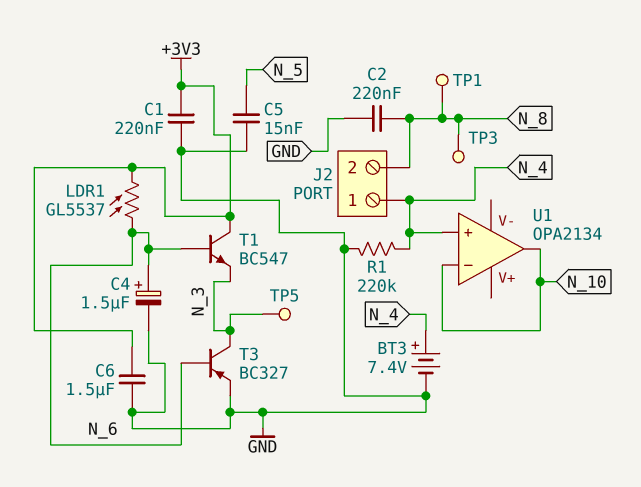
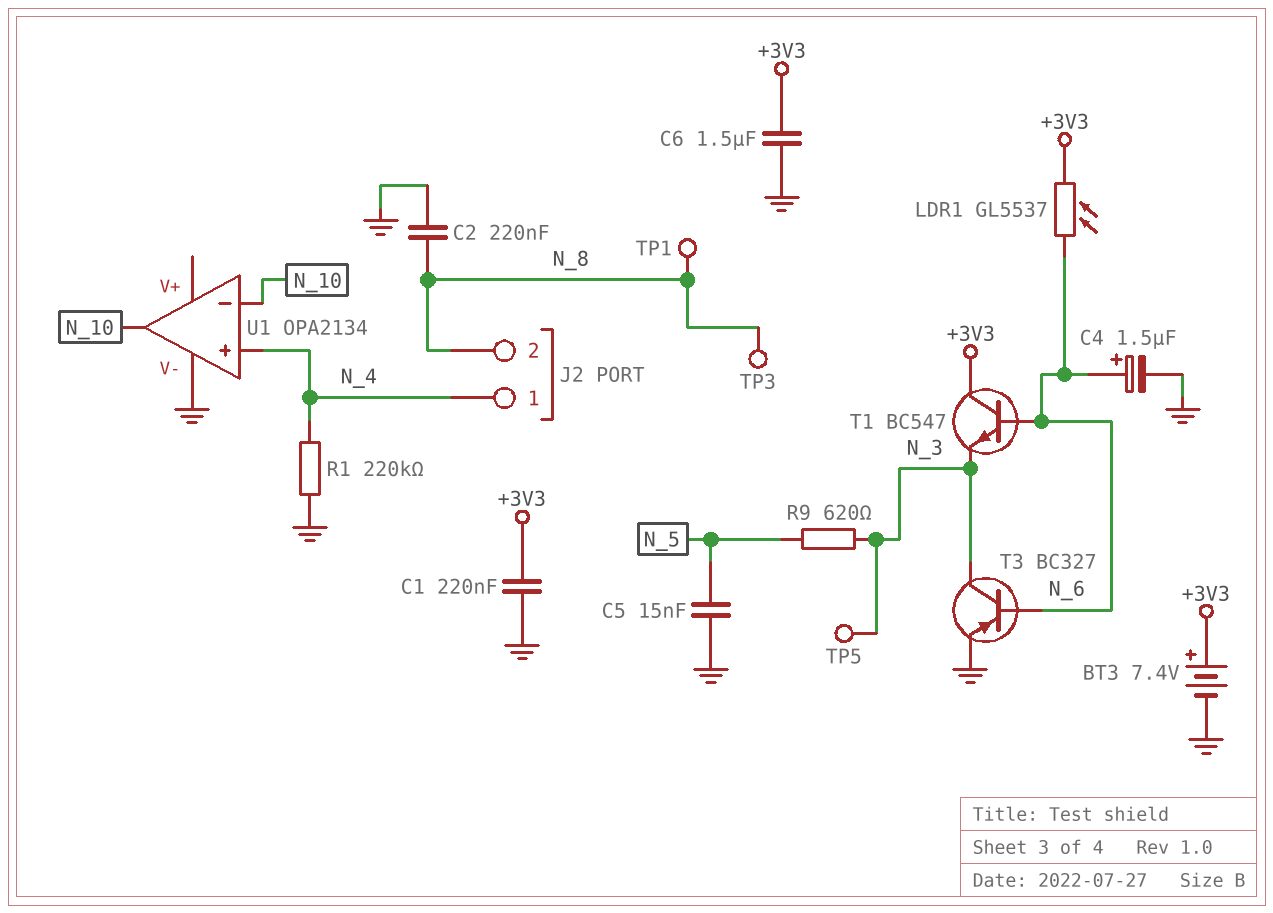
BT3: 7.4V (plus N_4, minus GND) -> 7.4V (plus +3V3, minus GND)
R9: none -> 620 (N_3, N_5)
U1 pin V-: none -> GND

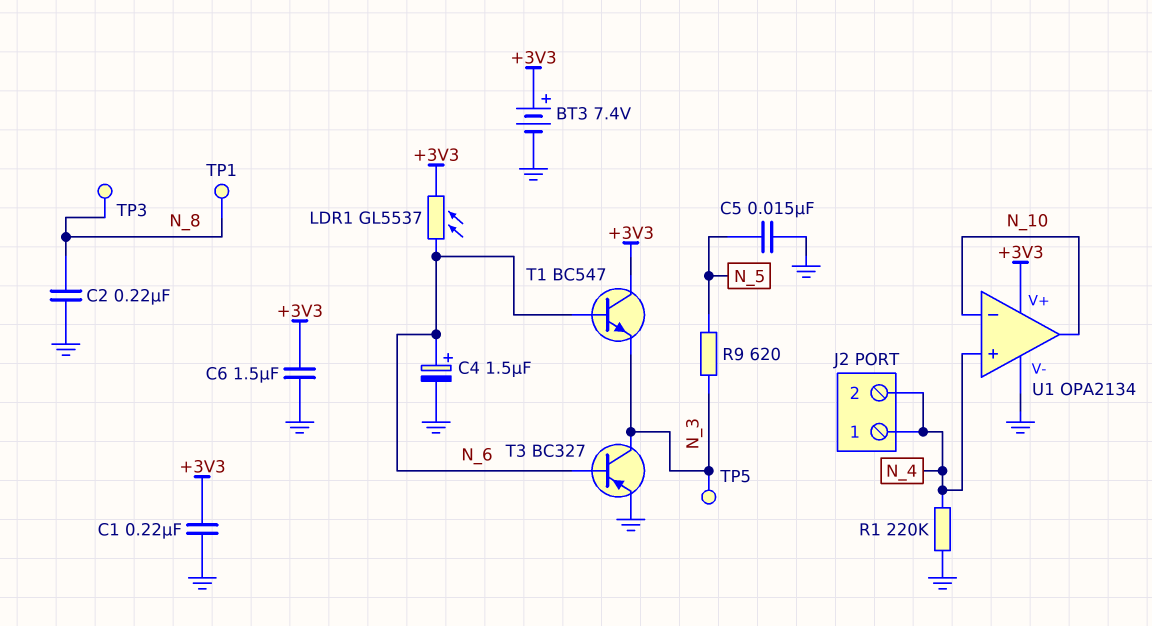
J2 pin 2: N_8 -> N_4
U1 pin V+: none -> +3V3

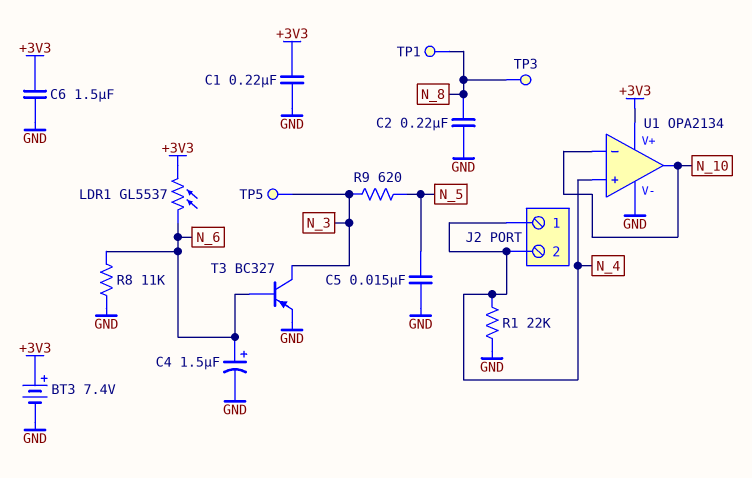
R1: 220k (GND, N_4) -> 22k (GND, N_4)
R8: none -> 11k (GND, N_6)
T1: NPN BC547 (B N_6, C +3V3, E N_3) -> none

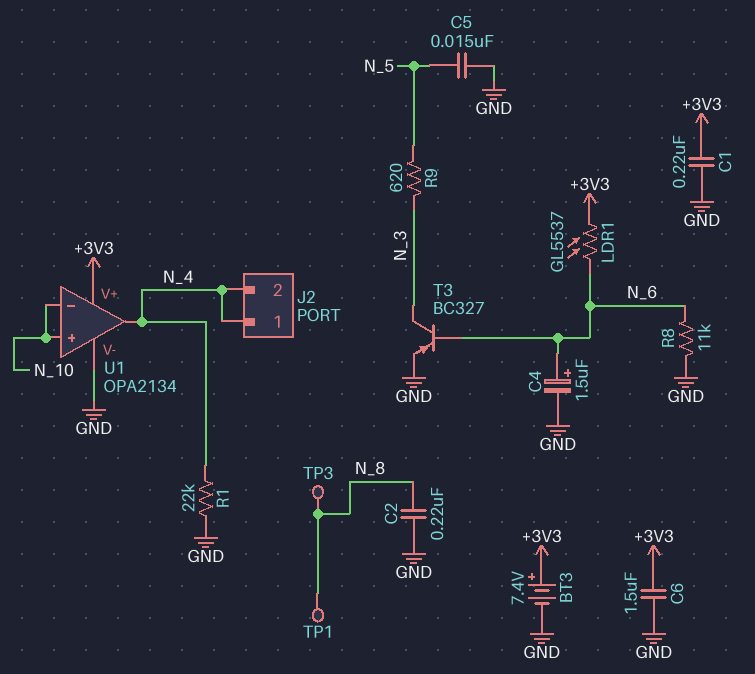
TP5: test point (N_3) -> none
U1 pin in+: N_4 -> N_10
U1 pin out: N_10 -> N_4

